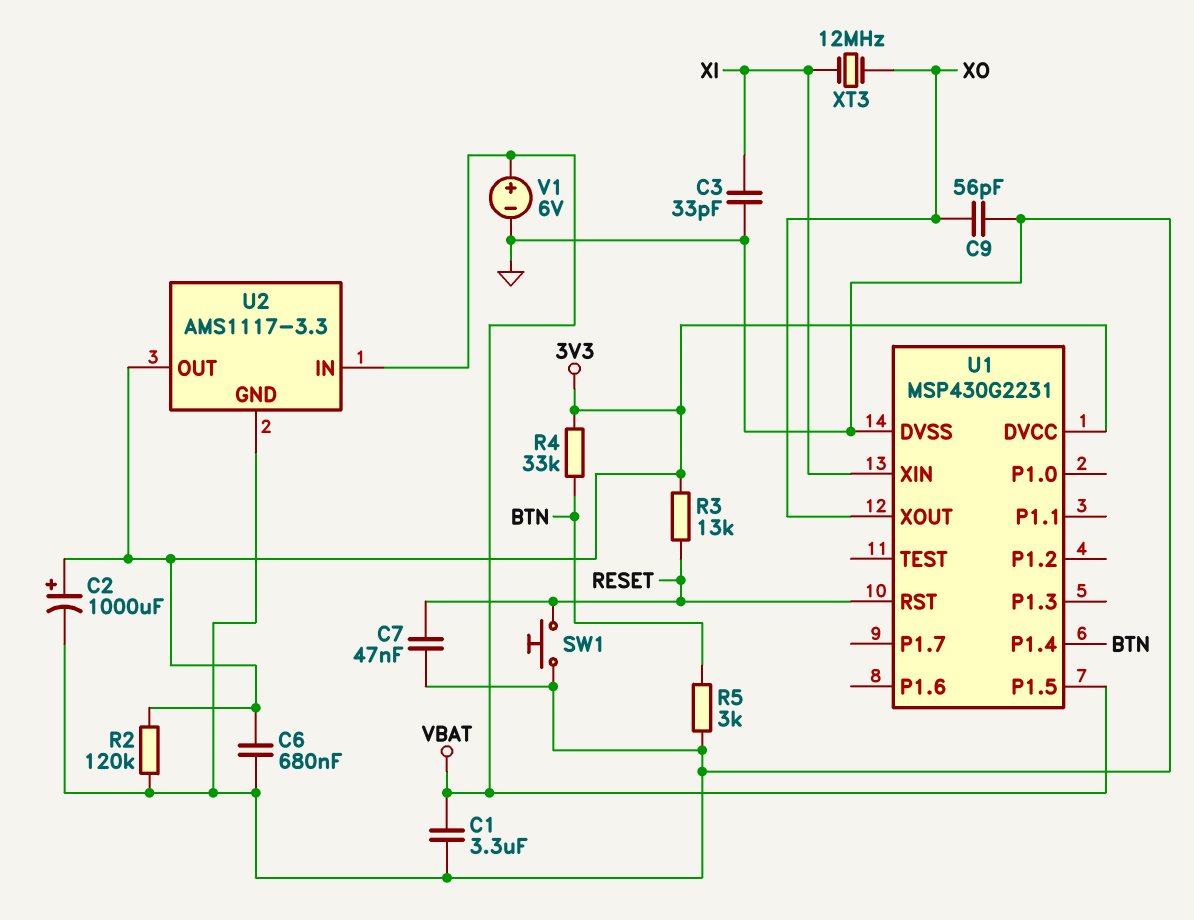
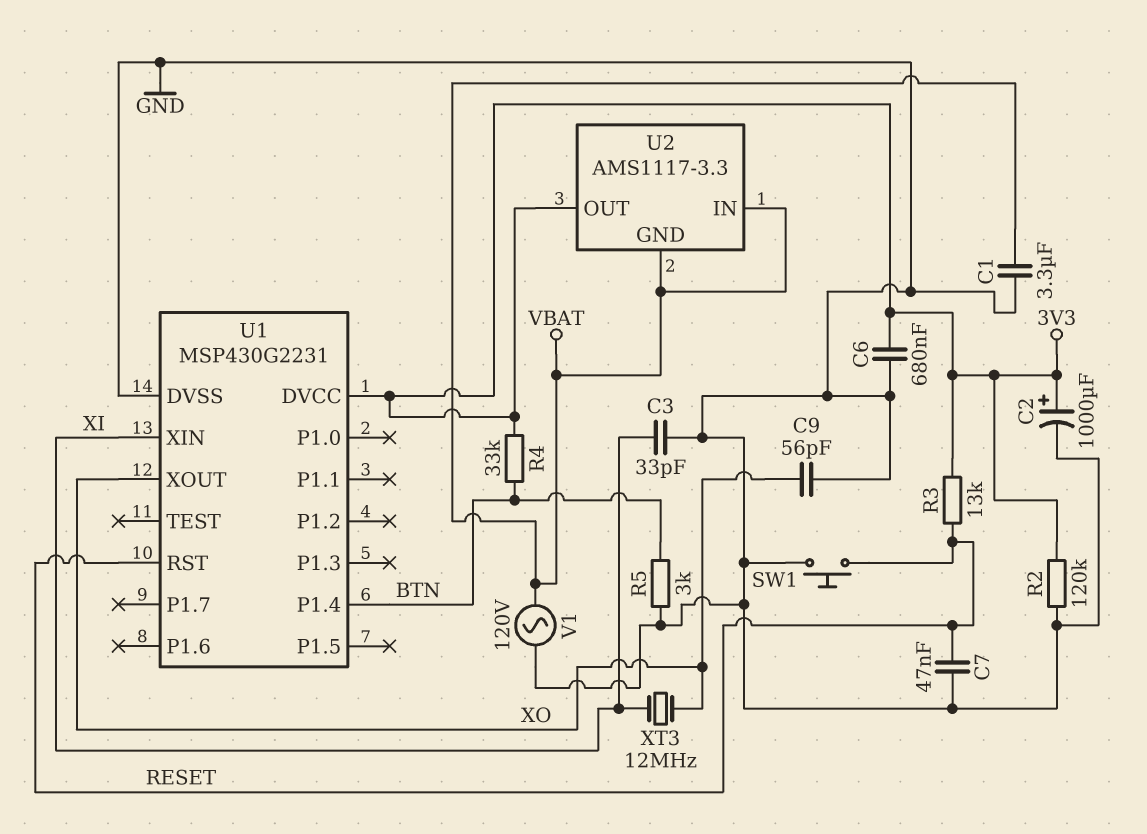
U1 pin P1.5: VBAT -> none
U2 pin GND: GND -> VBAT
V1: 6V (plus VBAT, minus GND) -> AC 120V (GND, VBAT)

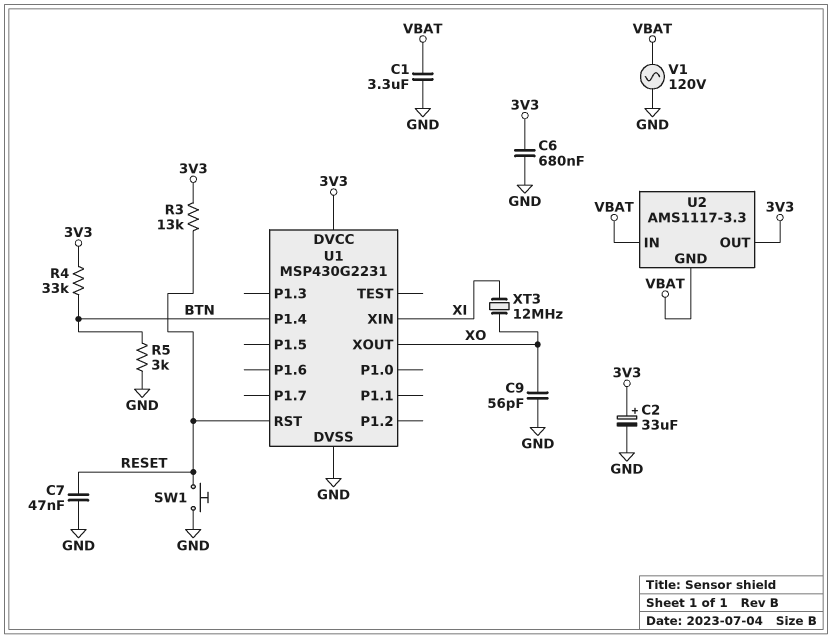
C2: 1000uF (plus 3V3, minus GND) -> 33uF (plus 3V3, minus GND)
C3: 33pF (GND, XI) -> none
R2: 120k (3V3, GND) -> none

